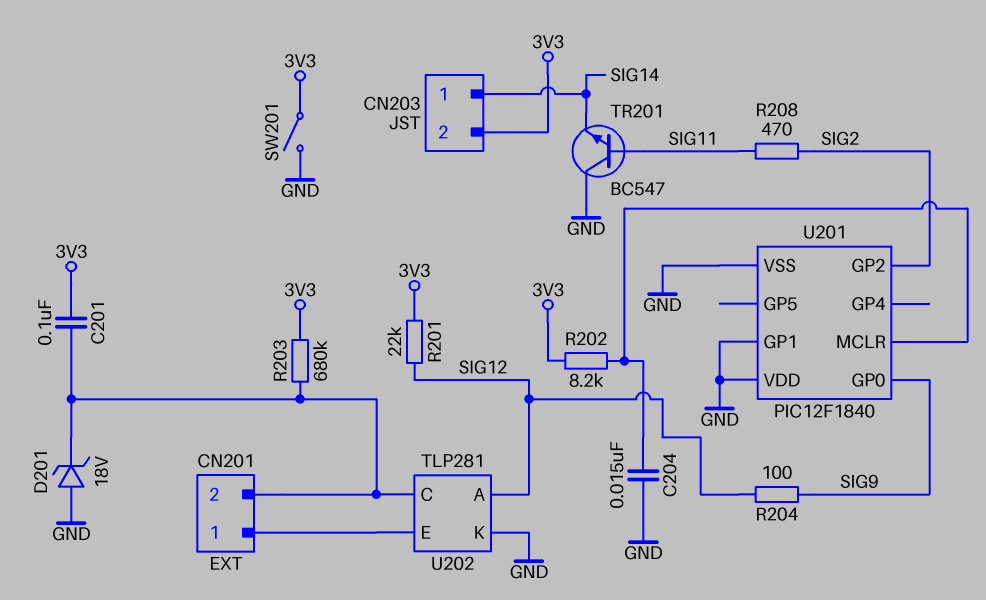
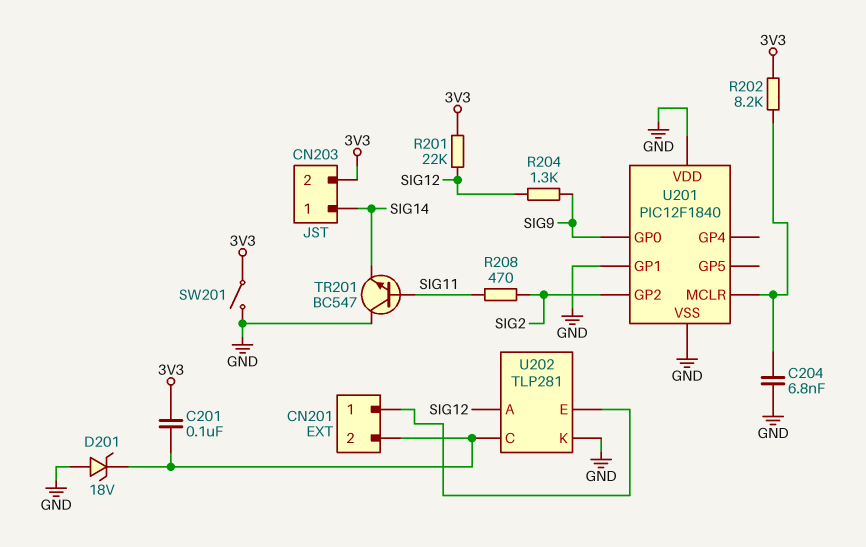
C204: 15nF (GND, U201/MCLR) -> 6.8nF (GND, U201/MCLR)
R203: 680k (3V3, CN201/2) -> none
R204: 100 (SIG9, SIG12) -> 1.3k (SIG9, SIG12)

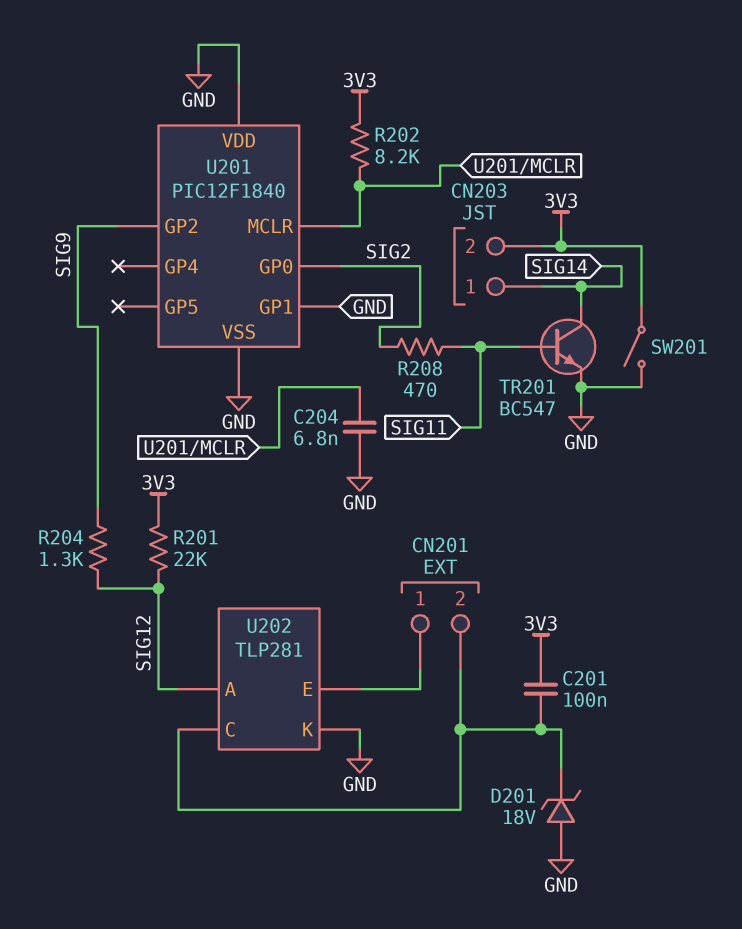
TR201: NPN BC547 (B SIG11, C GND, E SIG14) -> NPN BC547 (B SIG11, C SIG14, E GND)
U201 pin GP0: SIG9 -> SIG2
U201 pin GP2: SIG2 -> SIG9

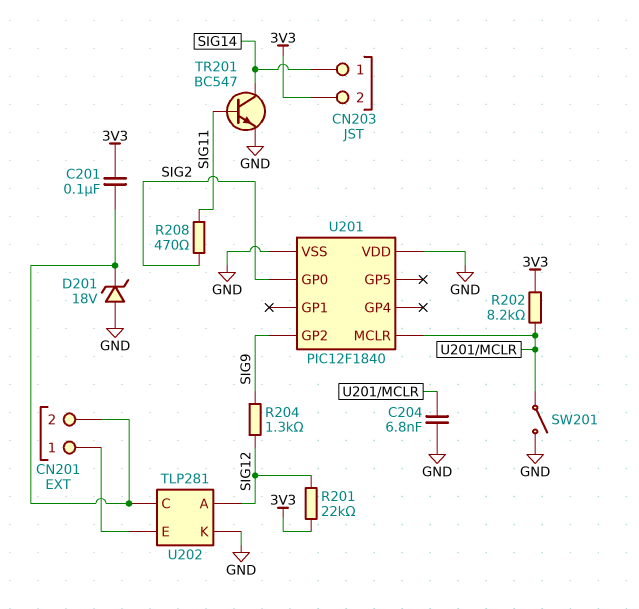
SW201: switch (3V3, GND) -> switch (GND, U201/MCLR)
U201 pin GP1: GND -> none

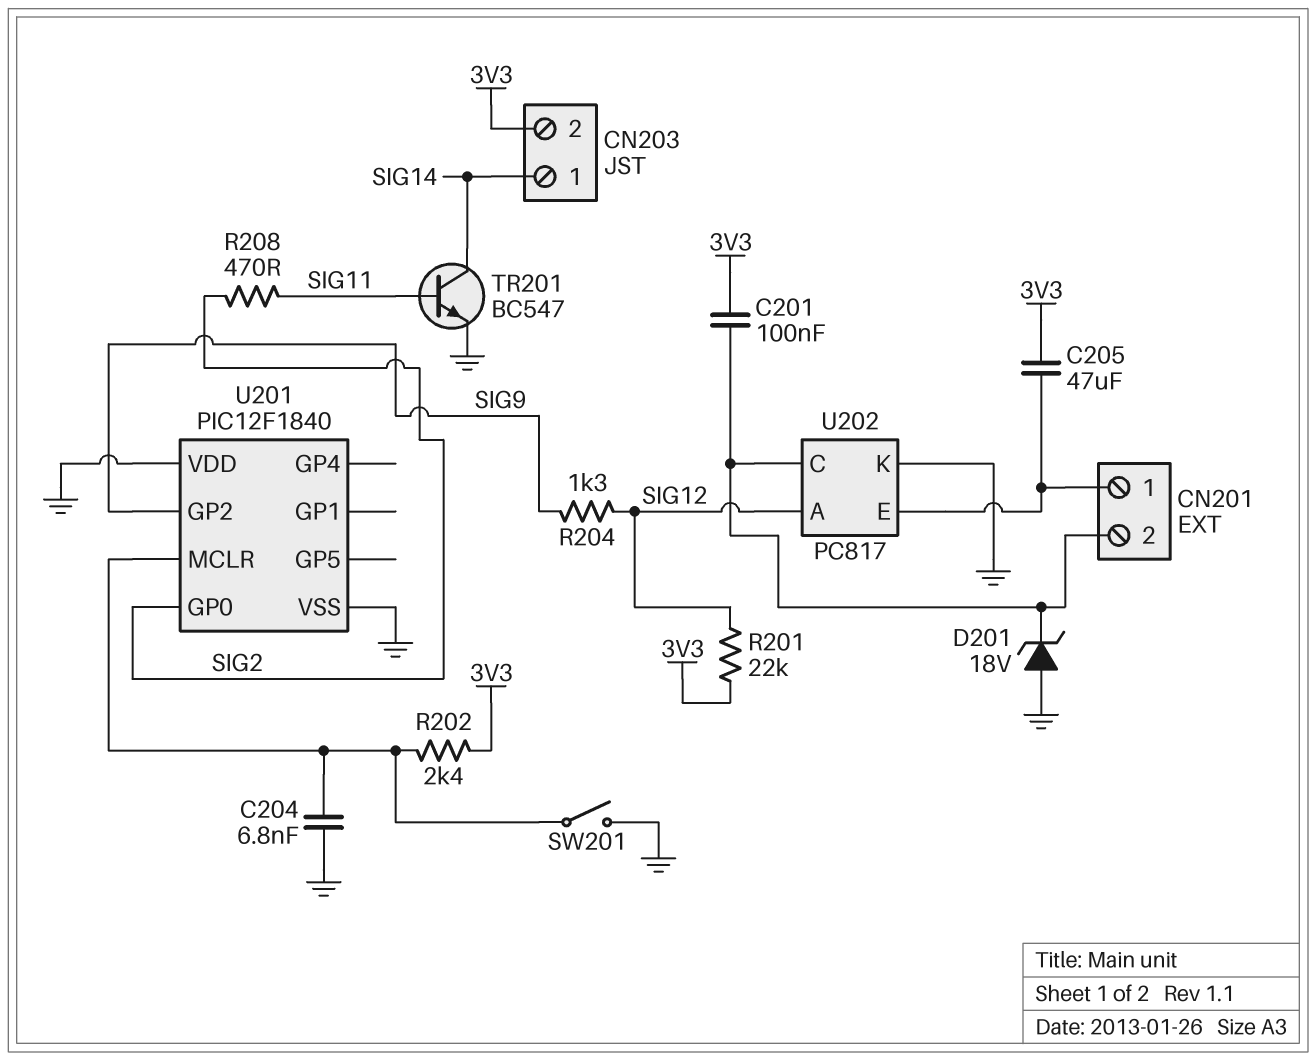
C205: none -> 47uF (3V3, CN201/1)
R202: 8.2k (3V3, U201/MCLR) -> 2.4k (3V3, U201/MCLR)
U202: TLP281 -> PC817

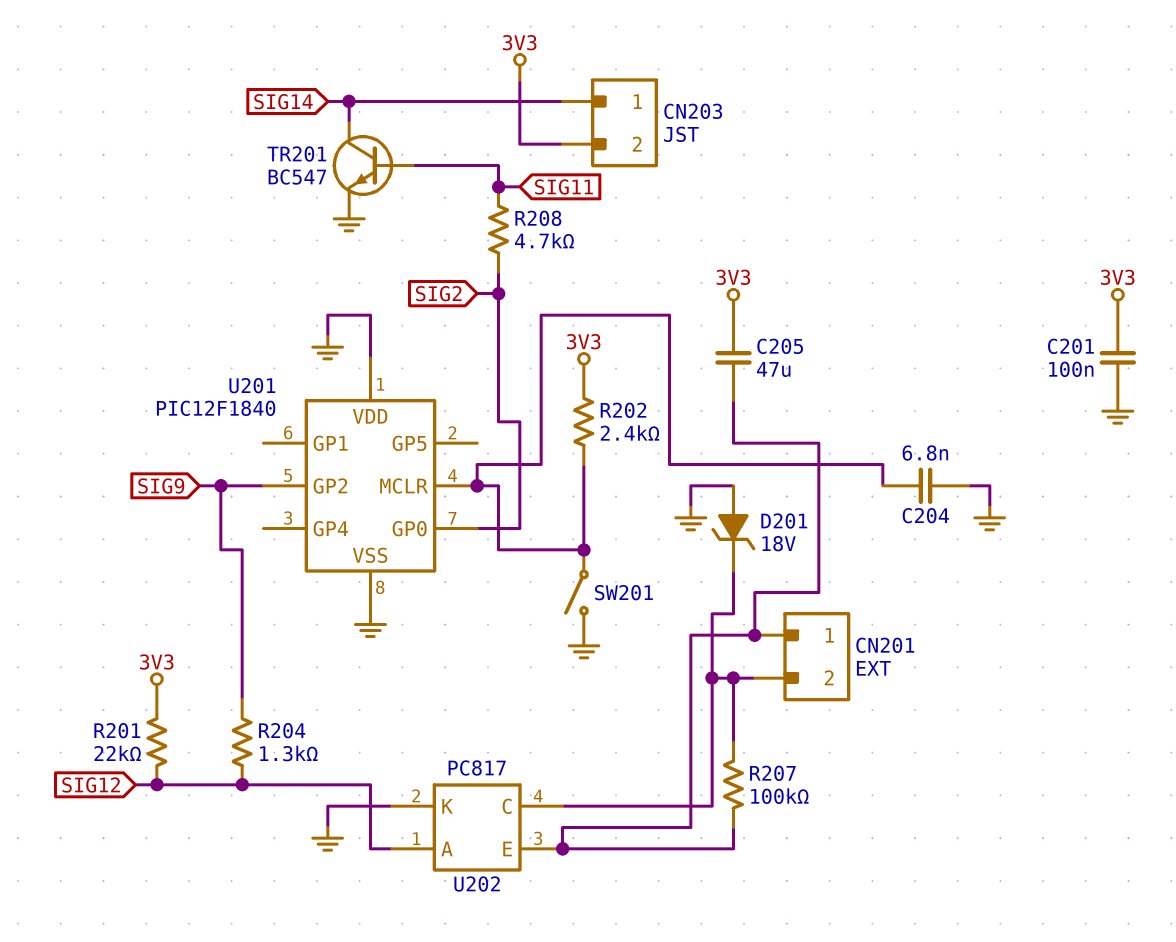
C201: 100nF (3V3, CN201/2) -> 100nF (3V3, GND)
R207: none -> 100k (CN201/1, CN201/2)
R208: 470 (SIG2, SIG11) -> 4.7k (SIG2, SIG11)

